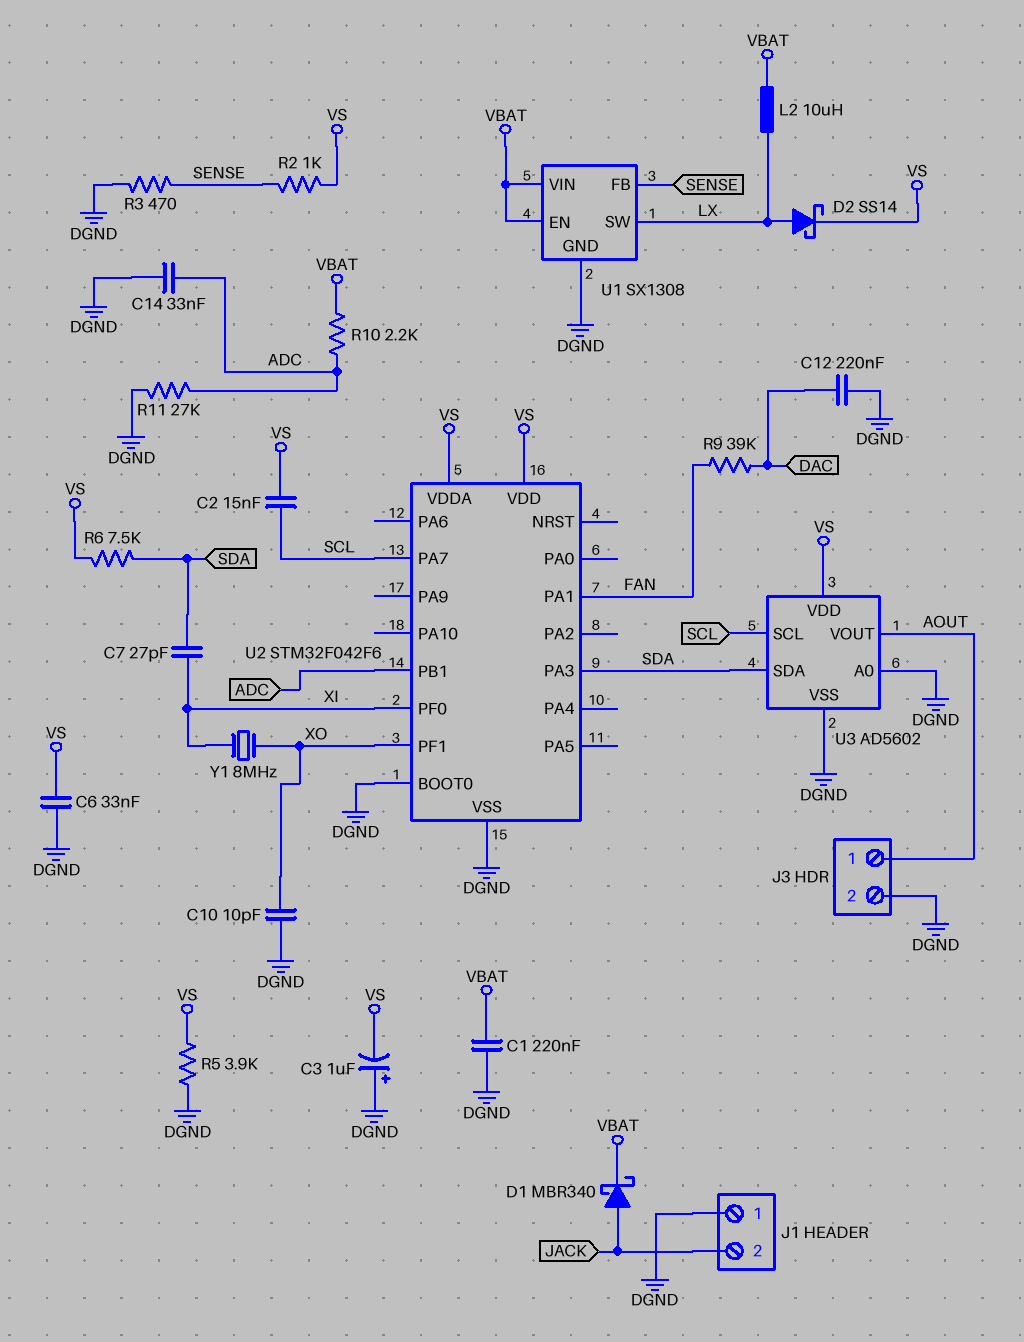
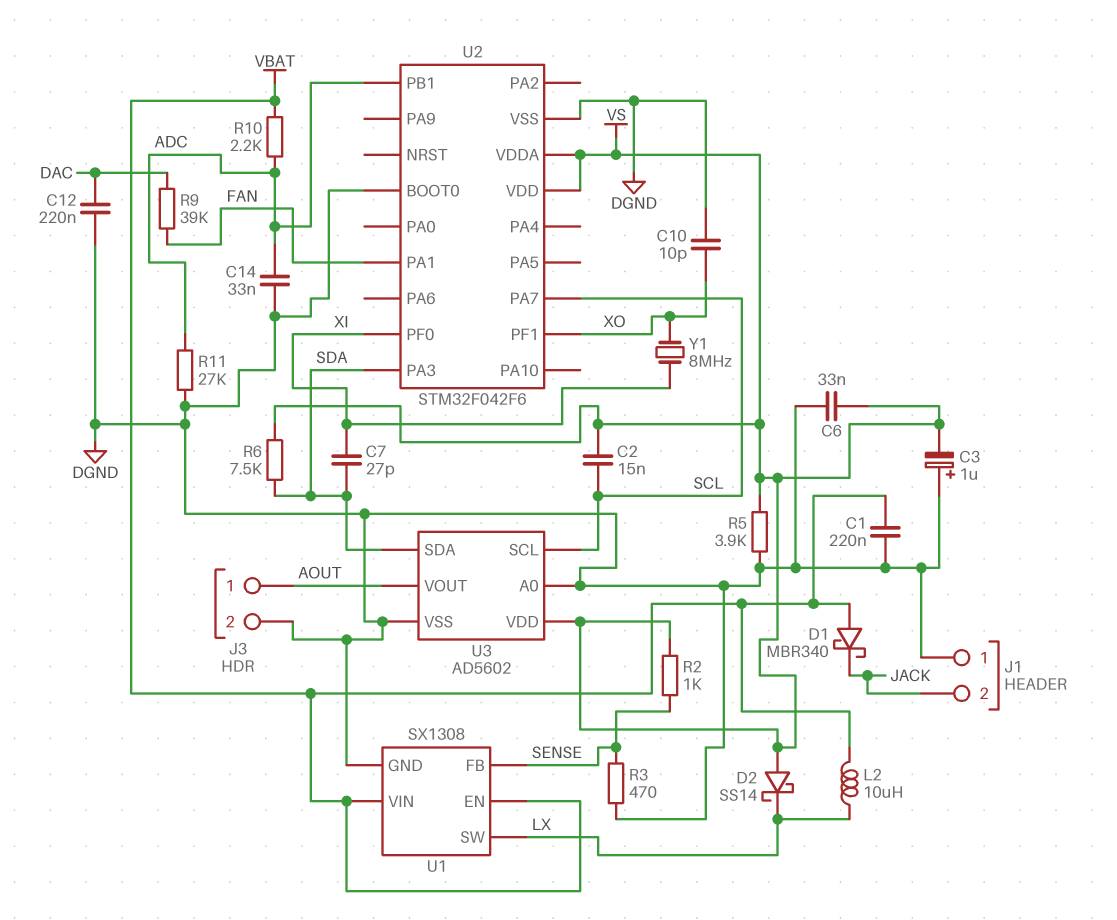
D1: schottky MBR340 (A JACK, K VBAT) -> schottky MBR340 (A VBAT, K JACK)
D2: schottky SS14 (A LX, K VS) -> schottky SS14 (A VS, K LX)

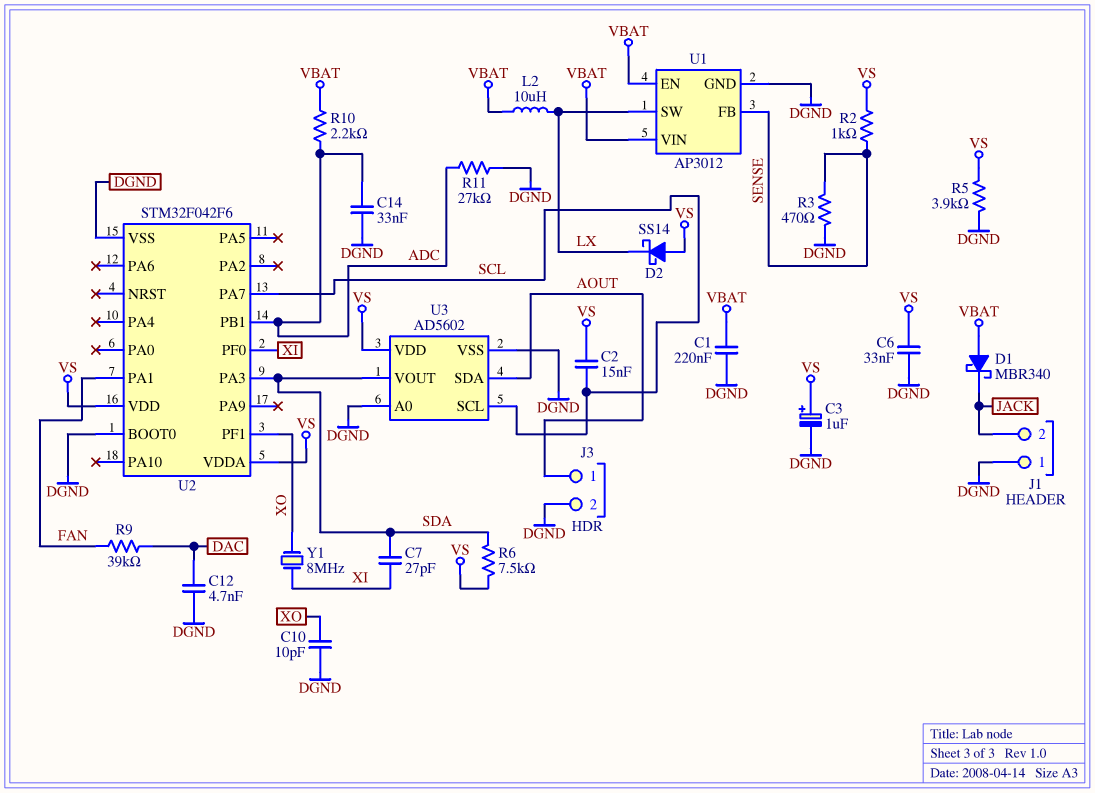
C3: 1uF (plus DGND, minus VS) -> 1uF (plus VS, minus DGND)
C12: 220nF (DAC, DGND) -> 4.7nF (DAC, DGND)
U1: SX1308 -> AP3012
U3 pin SDA: SDA -> AOUT
U3 pin VOUT: AOUT -> SDA

